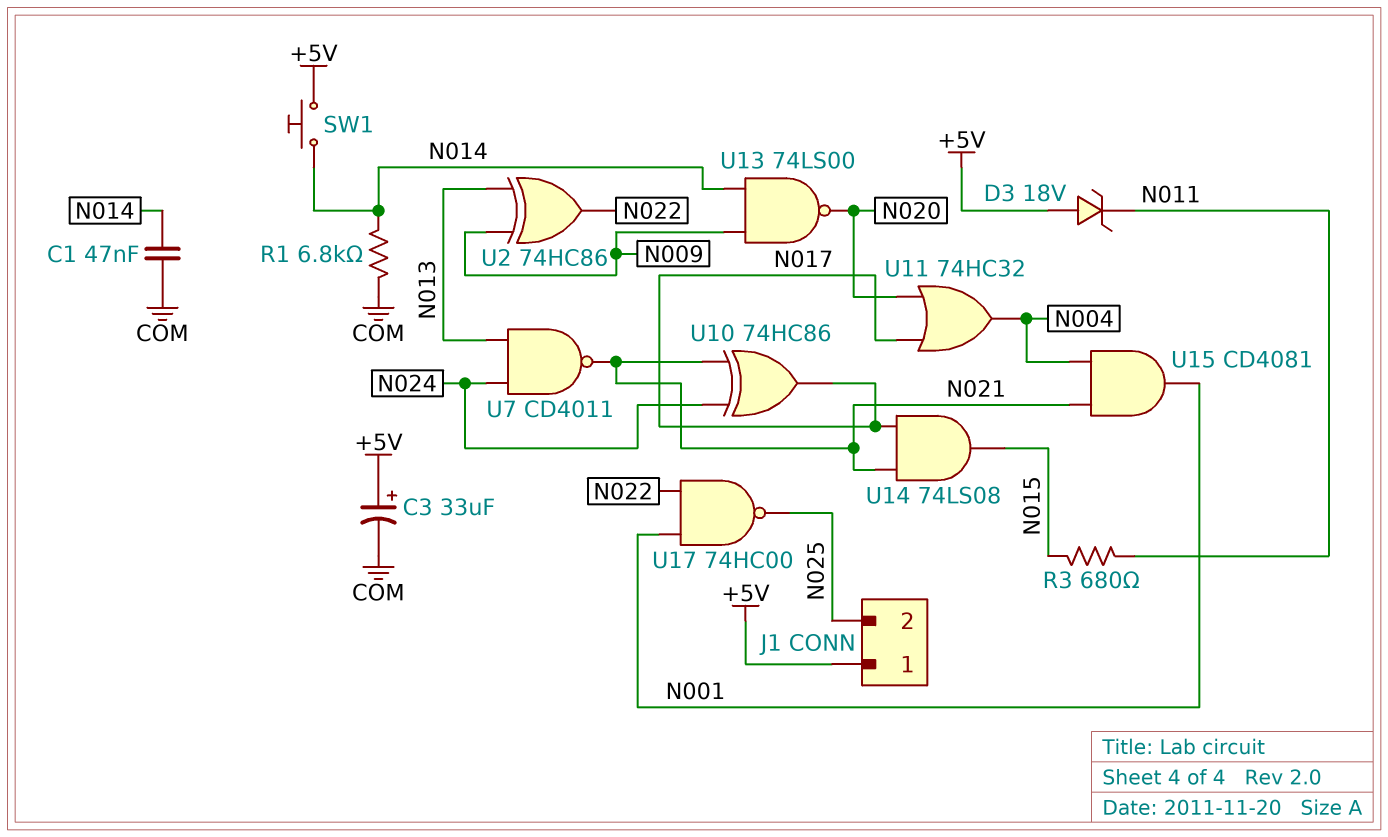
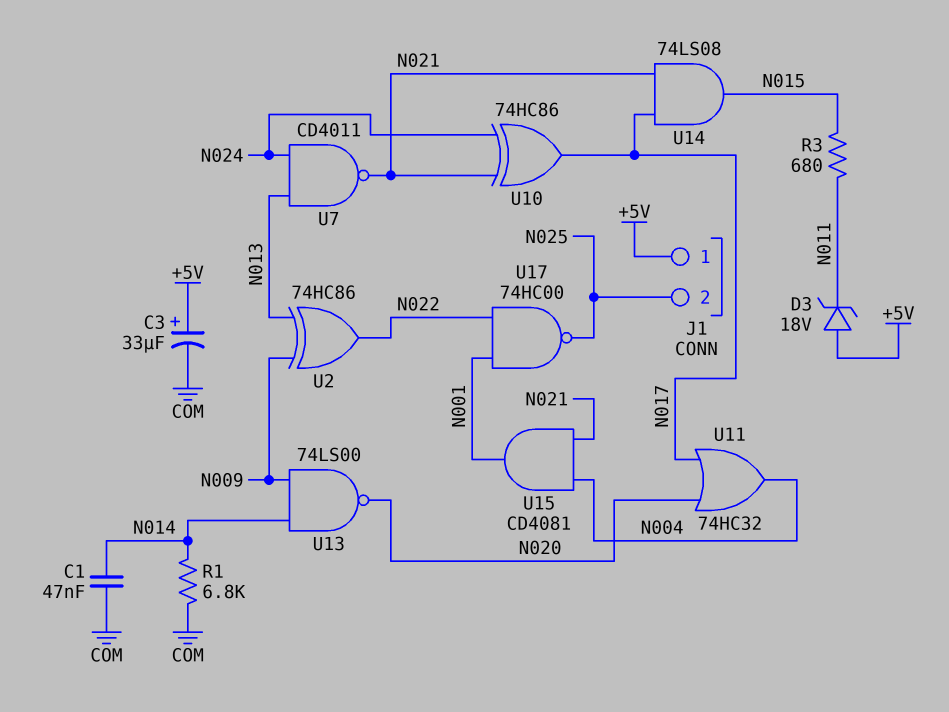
SW1: button (+5V, N014) -> none

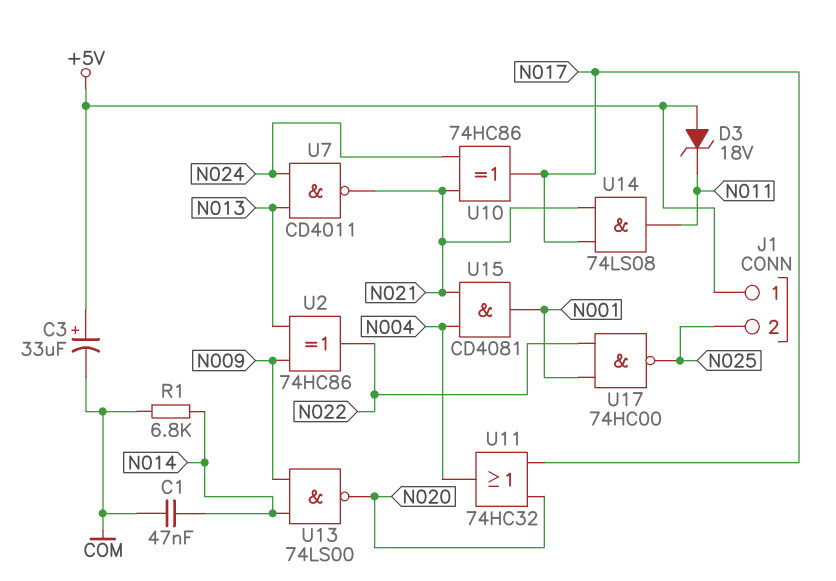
R3: 680 (N011, N015) -> none
U14: AND 74LS08 (in N017, in N021, out N015) -> AND 74LS08 (in N017, in N021, out N011)

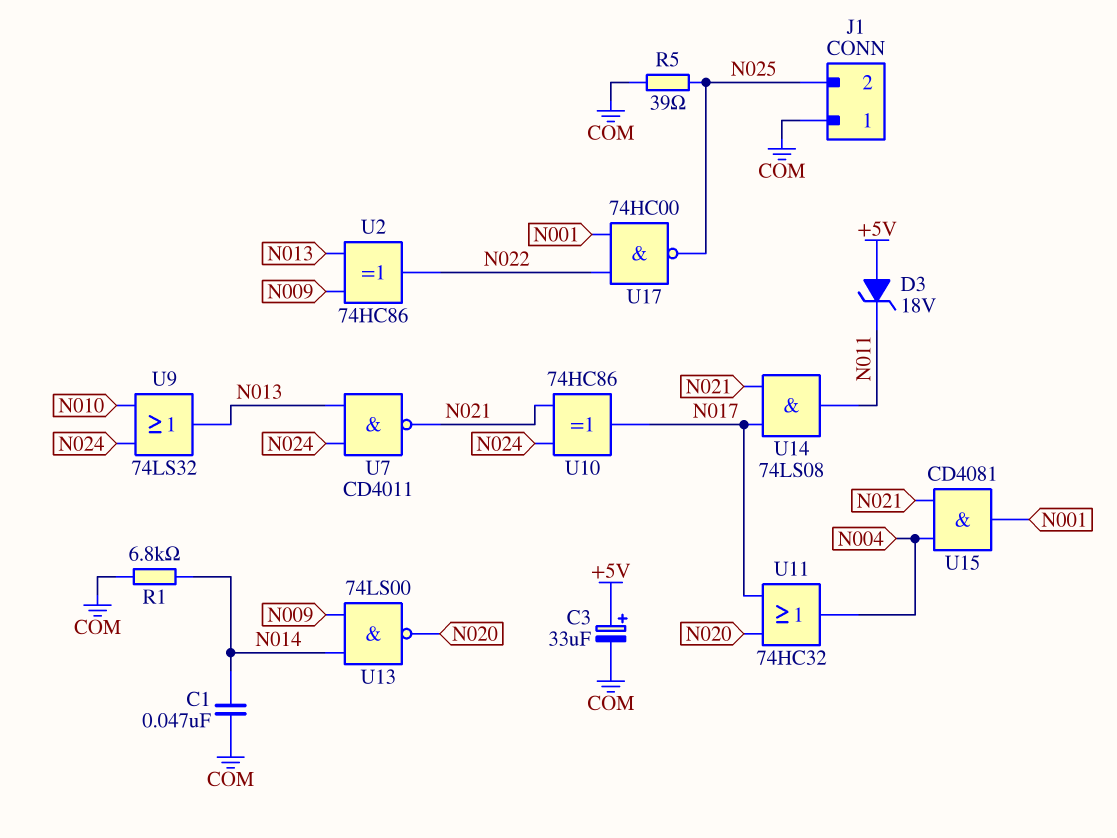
J1 pin 1: +5V -> COM
R5: none -> 39 (COM, N025)
U9: none -> OR 74LS32 (in N010, in N024, out N013)

